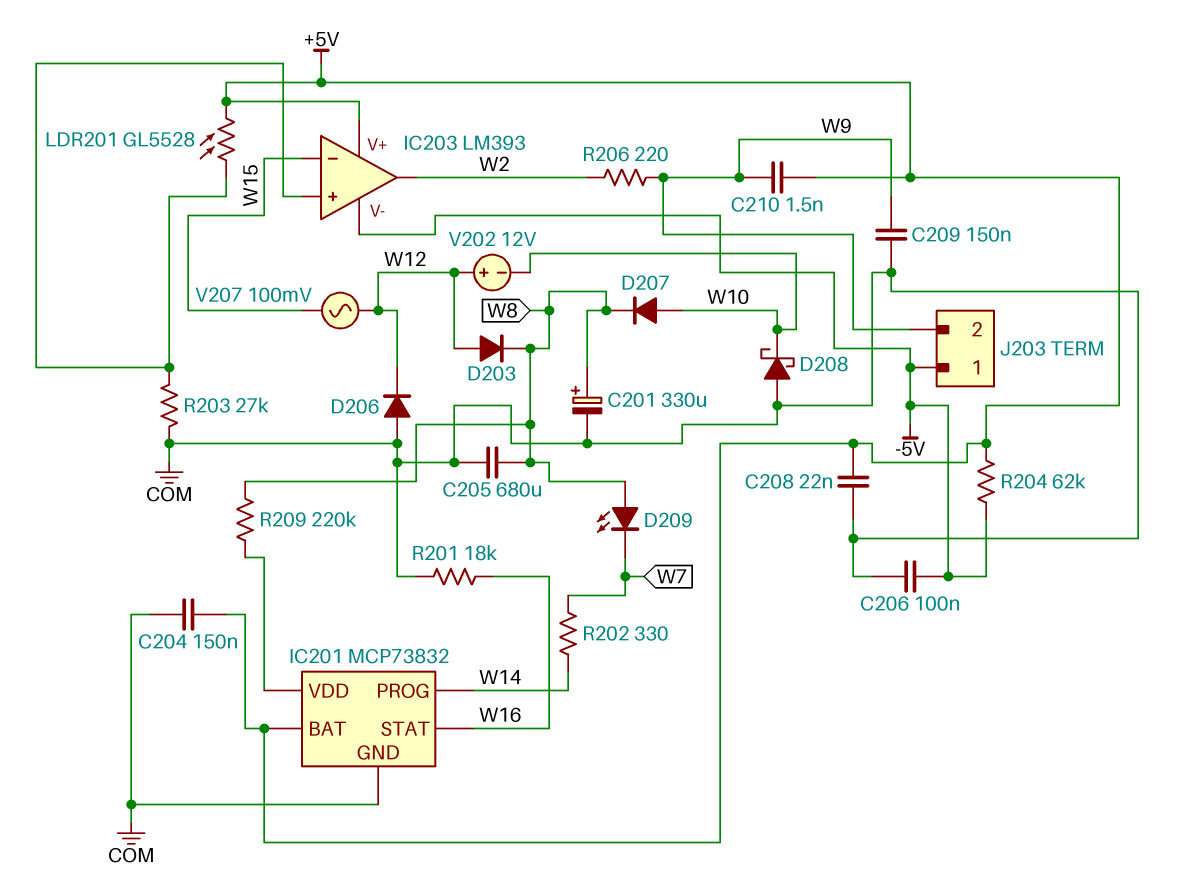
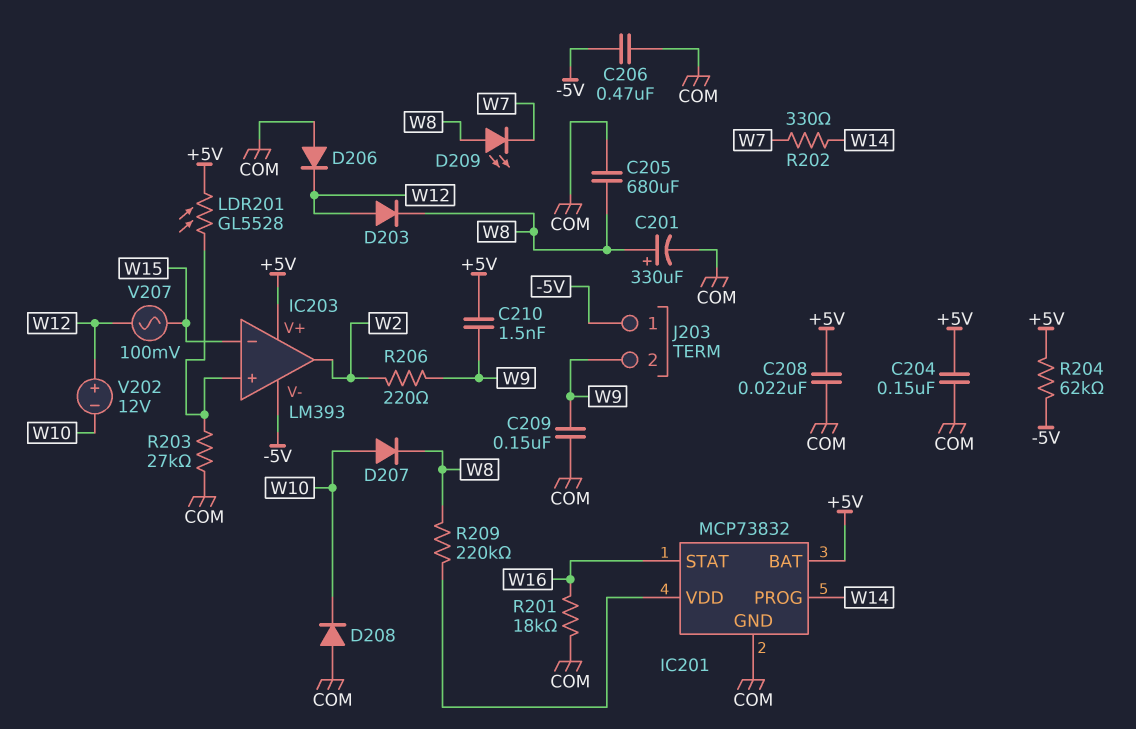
C206: 100nF (-5V, COM) -> 470nF (-5V, COM)
D208: schottky (A COM, K W10) -> diode (A COM, K W10)

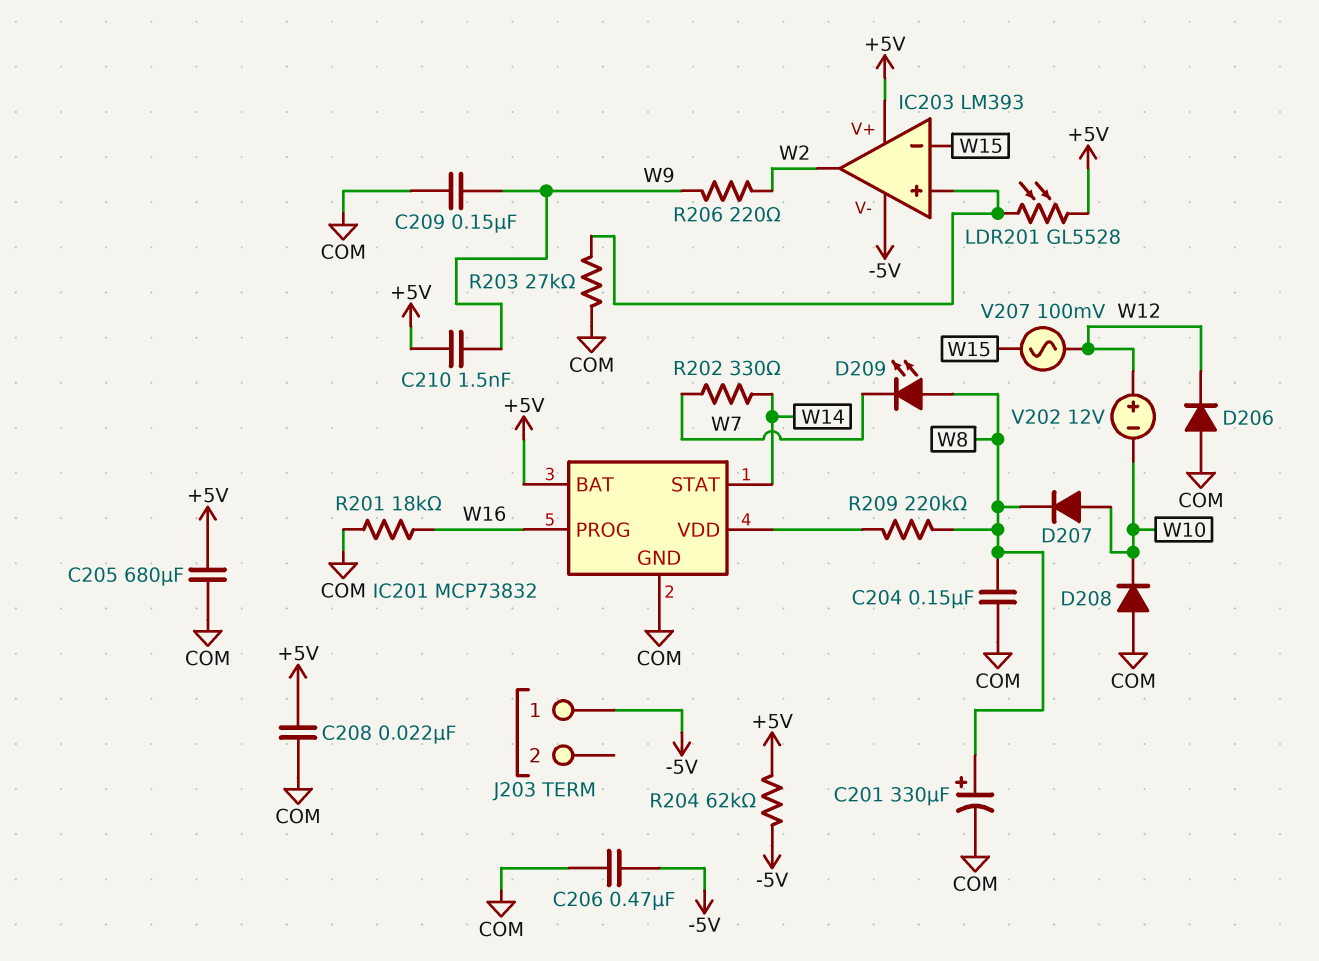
C204: 150nF (+5V, COM) -> 150nF (COM, W8)
C205: 680uF (COM, W8) -> 680uF (+5V, COM)
D203: diode (A W12, K W8) -> none
IC201 pin PROG: W14 -> W16
IC201 pin STAT: W16 -> W14
J203 pin 2: W9 -> none

